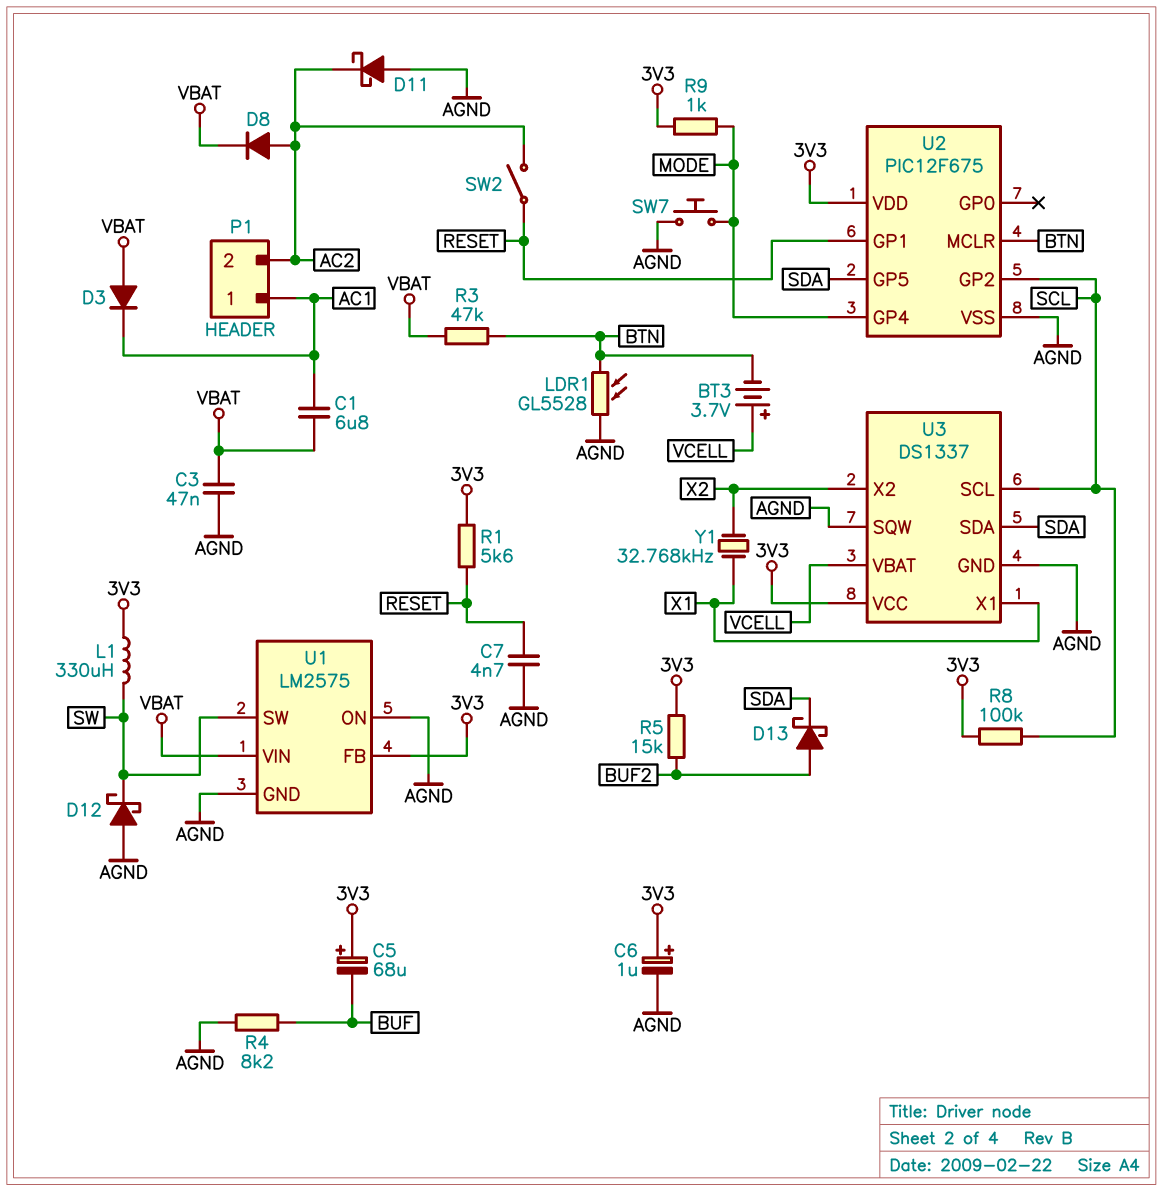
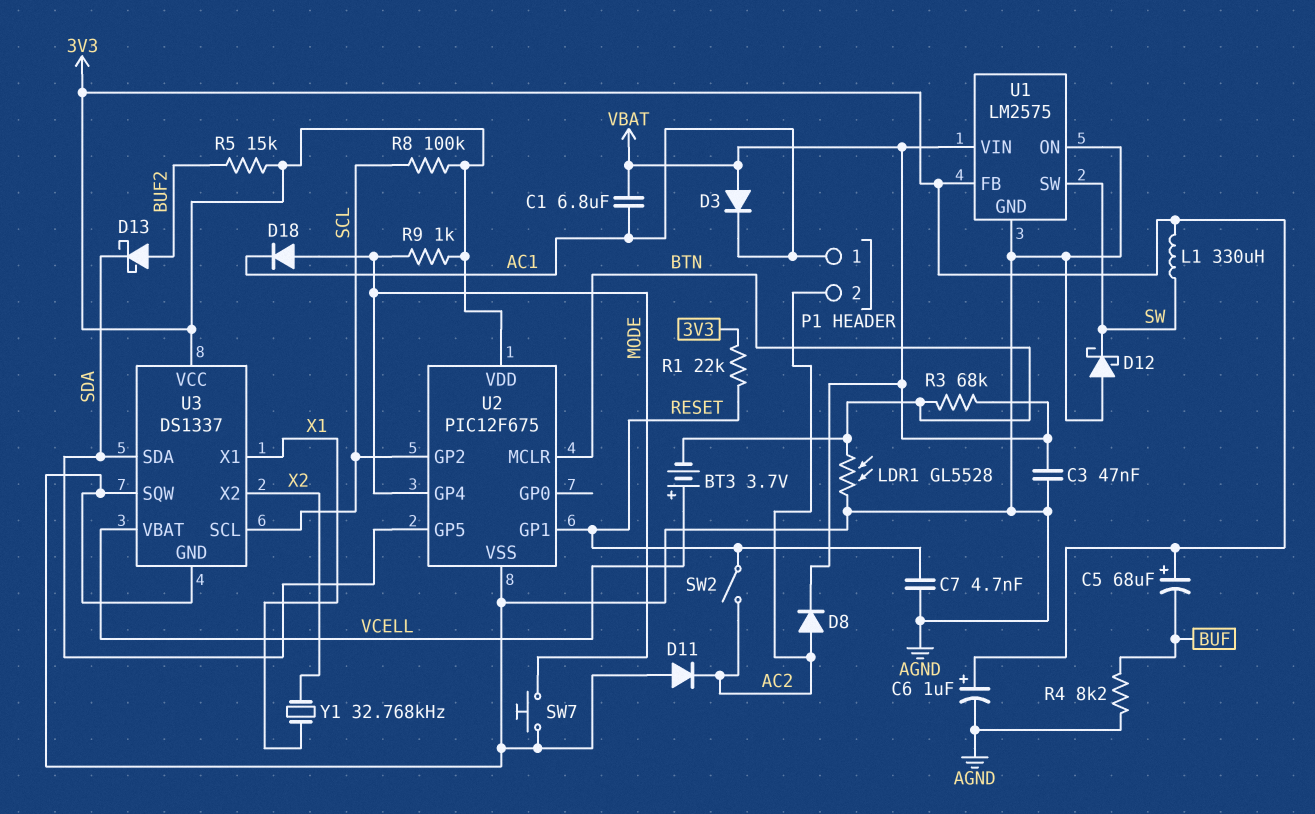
D11: schottky (A AGND, K AC2) -> diode (A AGND, K AC2)
D18: none -> diode (A MODE, K AC1)
R1: 5.6k (3V3, RESET) -> 22k (3V3, RESET)
R3: 47k (BTN, VBAT) -> 68k (BTN, VBAT)

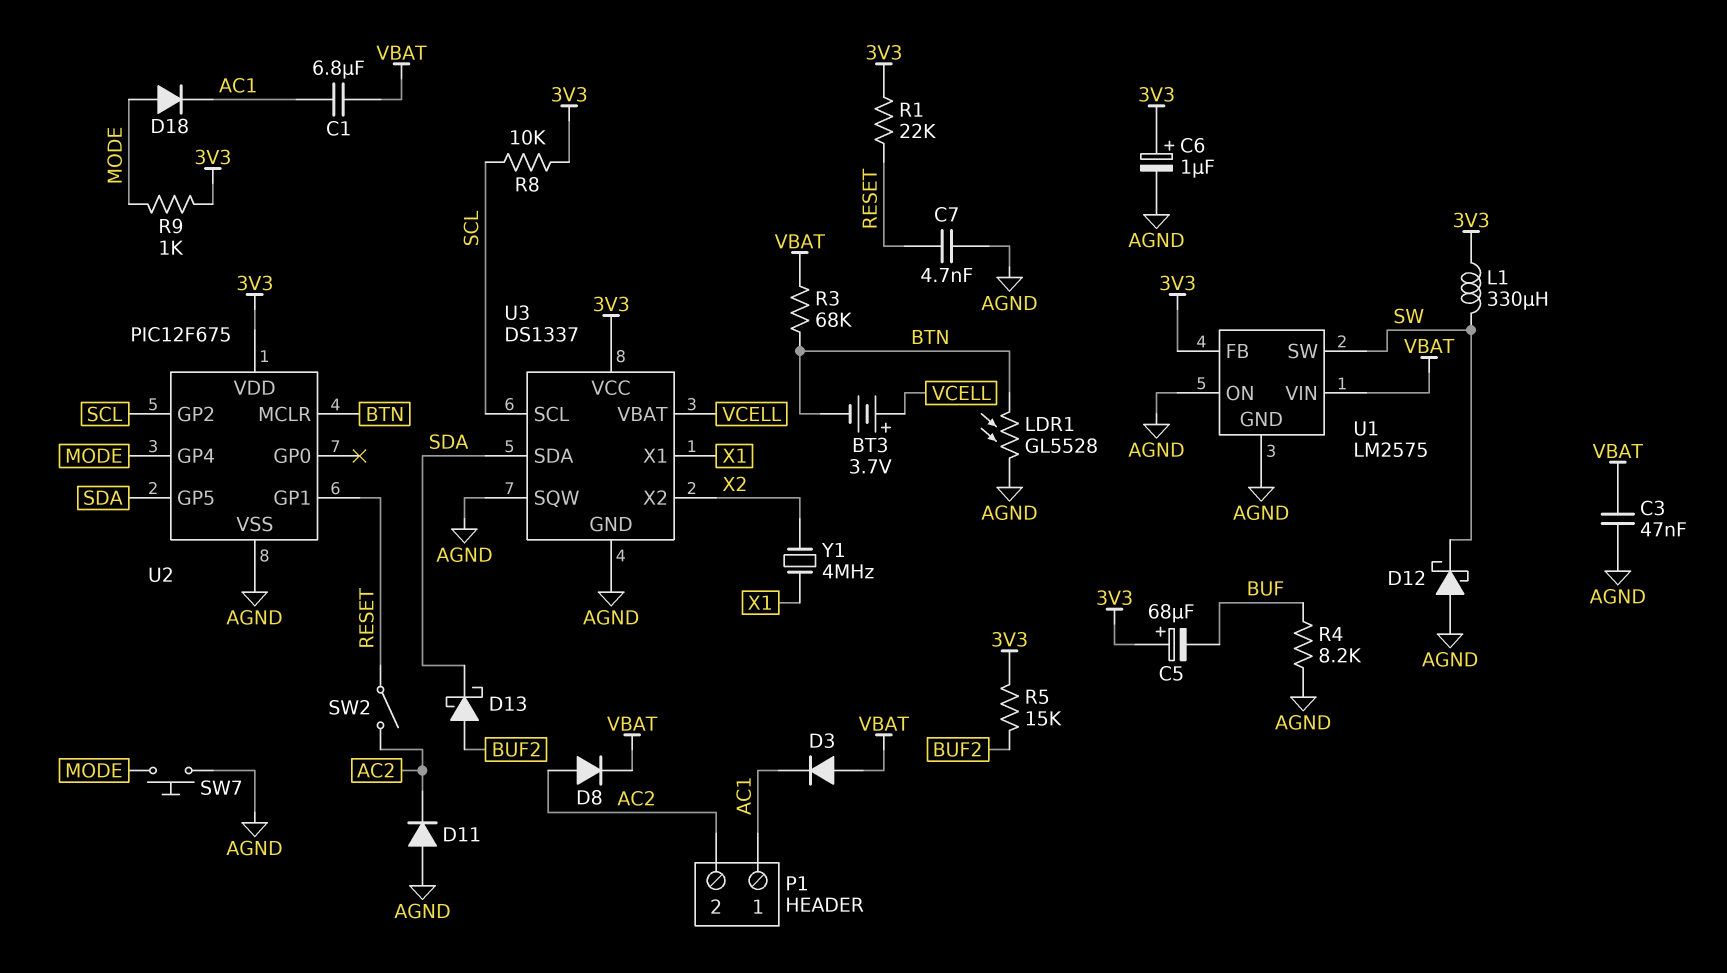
R8: 100k (3V3, SCL) -> 10k (3V3, SCL)
Y1: 32.768kHz (X1, X2) -> 4MHz (X1, X2)

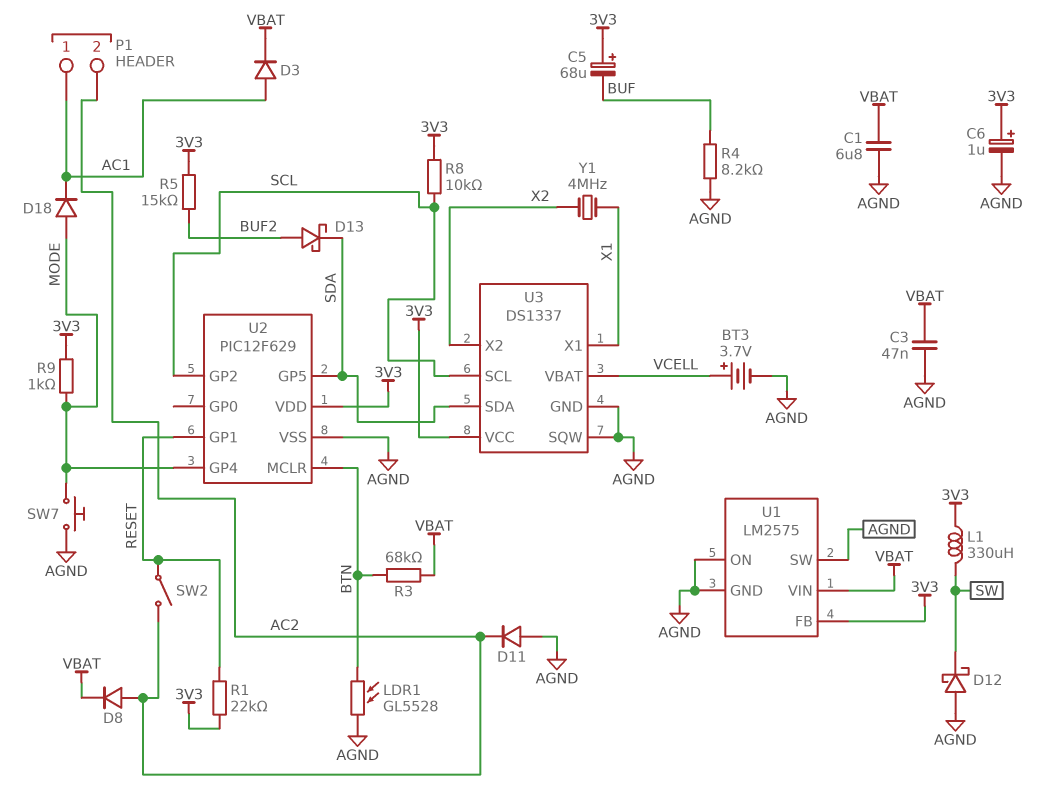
BT3: 3.7V (plus VCELL, minus BTN) -> 3.7V (plus VCELL, minus AGND)
C1: 6.8uF (AC1, VBAT) -> 6.8uF (AGND, VBAT)
C7: 4.7nF (AGND, RESET) -> none
D3: diode (A VBAT, K AC1) -> diode (A AC1, K VBAT)
U1 pin SW: SW -> AGND
U2: PIC12F675 -> PIC12F629

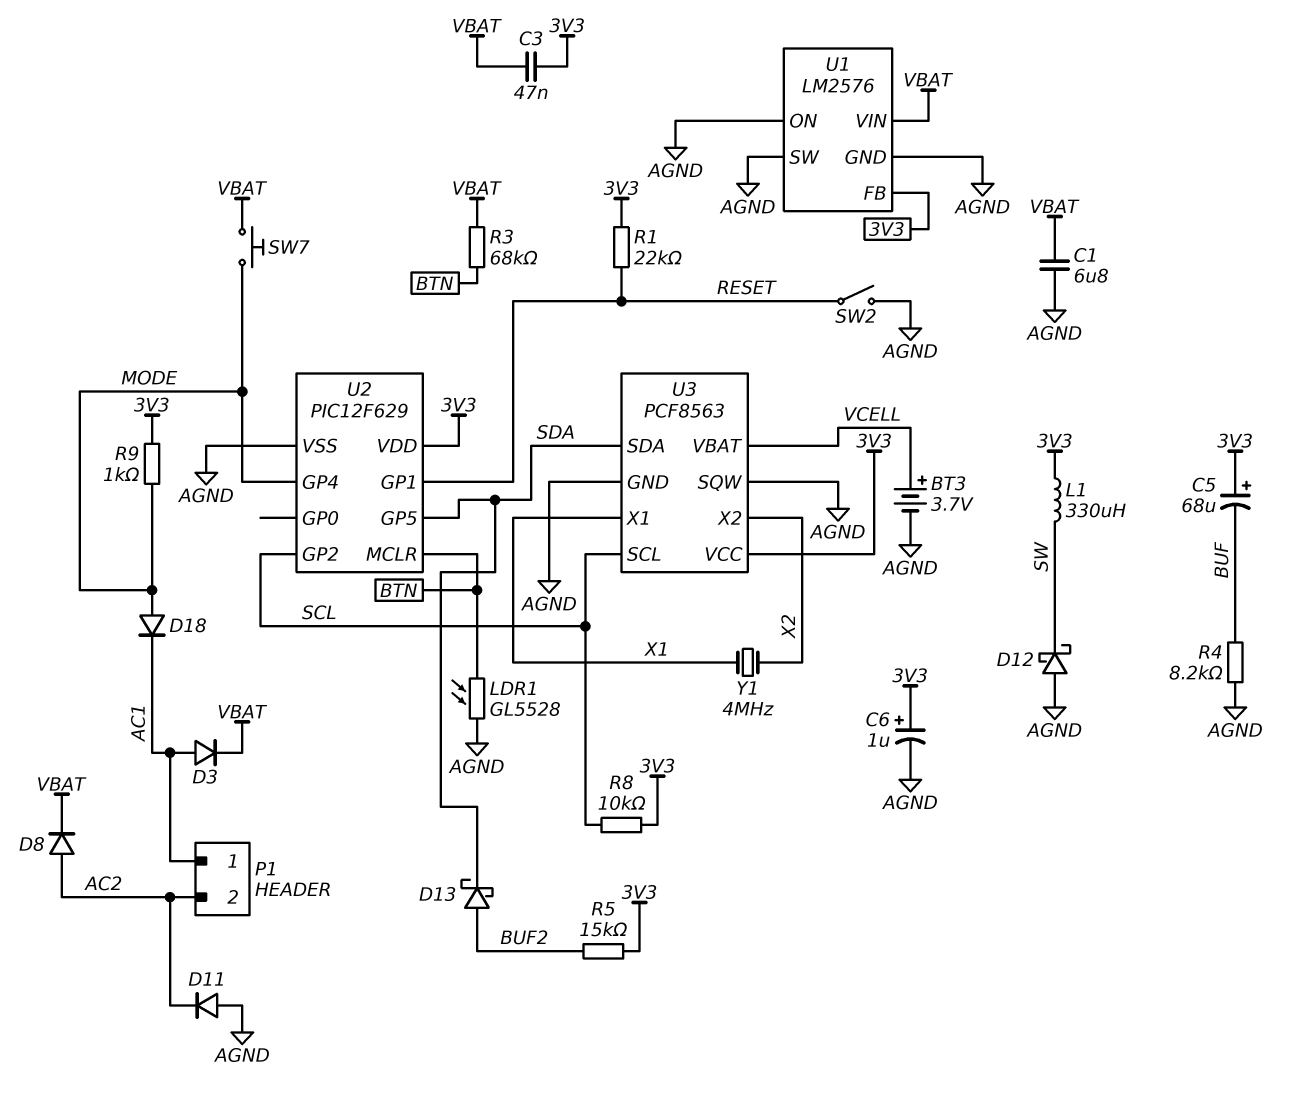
C3: 47nF (AGND, VBAT) -> 47nF (3V3, VBAT)
SW2: switch (AC2, RESET) -> switch (AGND, RESET)
SW7: button (AGND, MODE) -> button (MODE, VBAT)
U1: LM2575 -> LM2576
U3: DS1337 -> PCF8563

